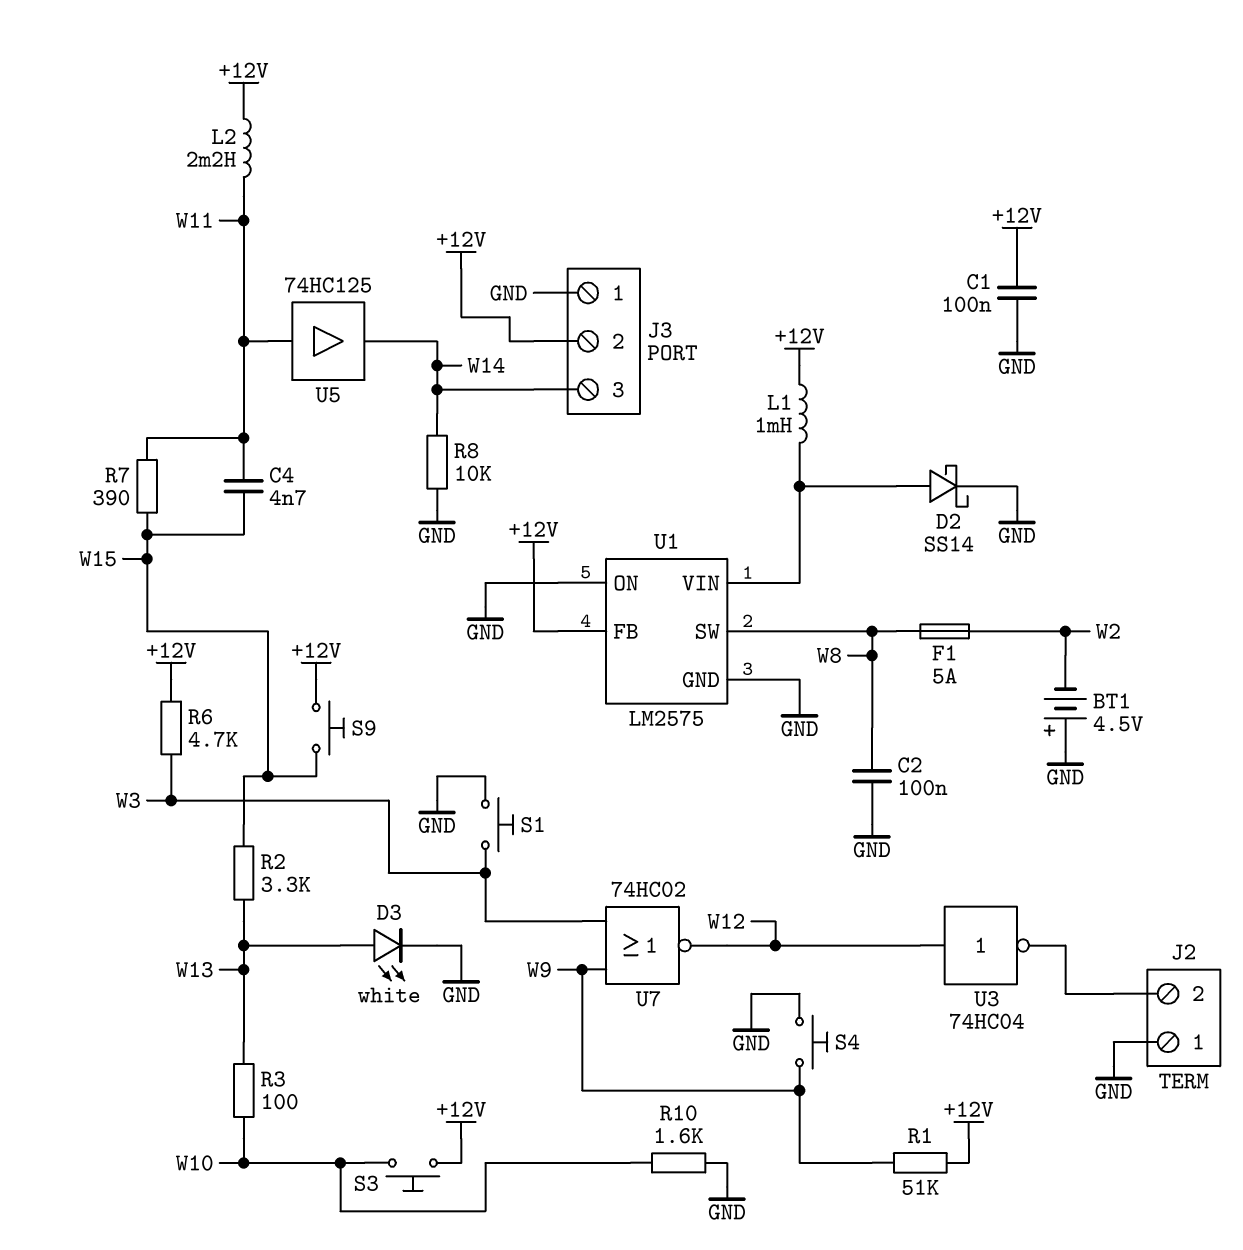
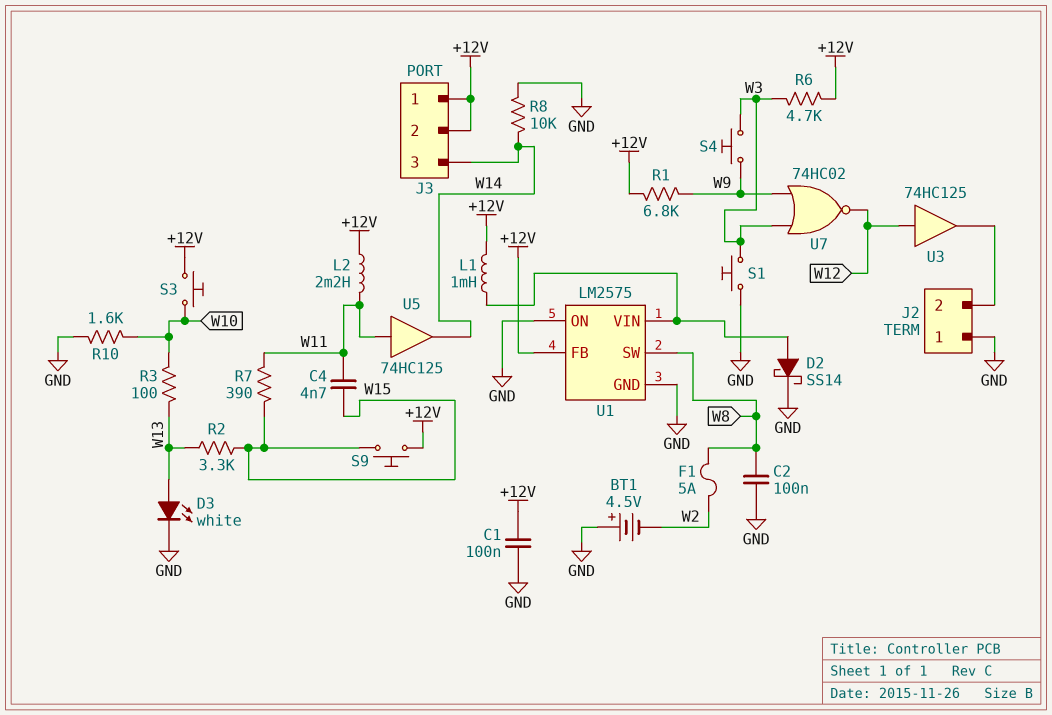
J3 pin 1: GND -> +12V
R1: 51k (+12V, W9) -> 6.8k (+12V, W9)
S4: button (GND, W9) -> button (W3, W9)
U3: NOT 74HC04 (in W12, out J2/2) -> buffer 74HC125 (in W12, out J2/2)

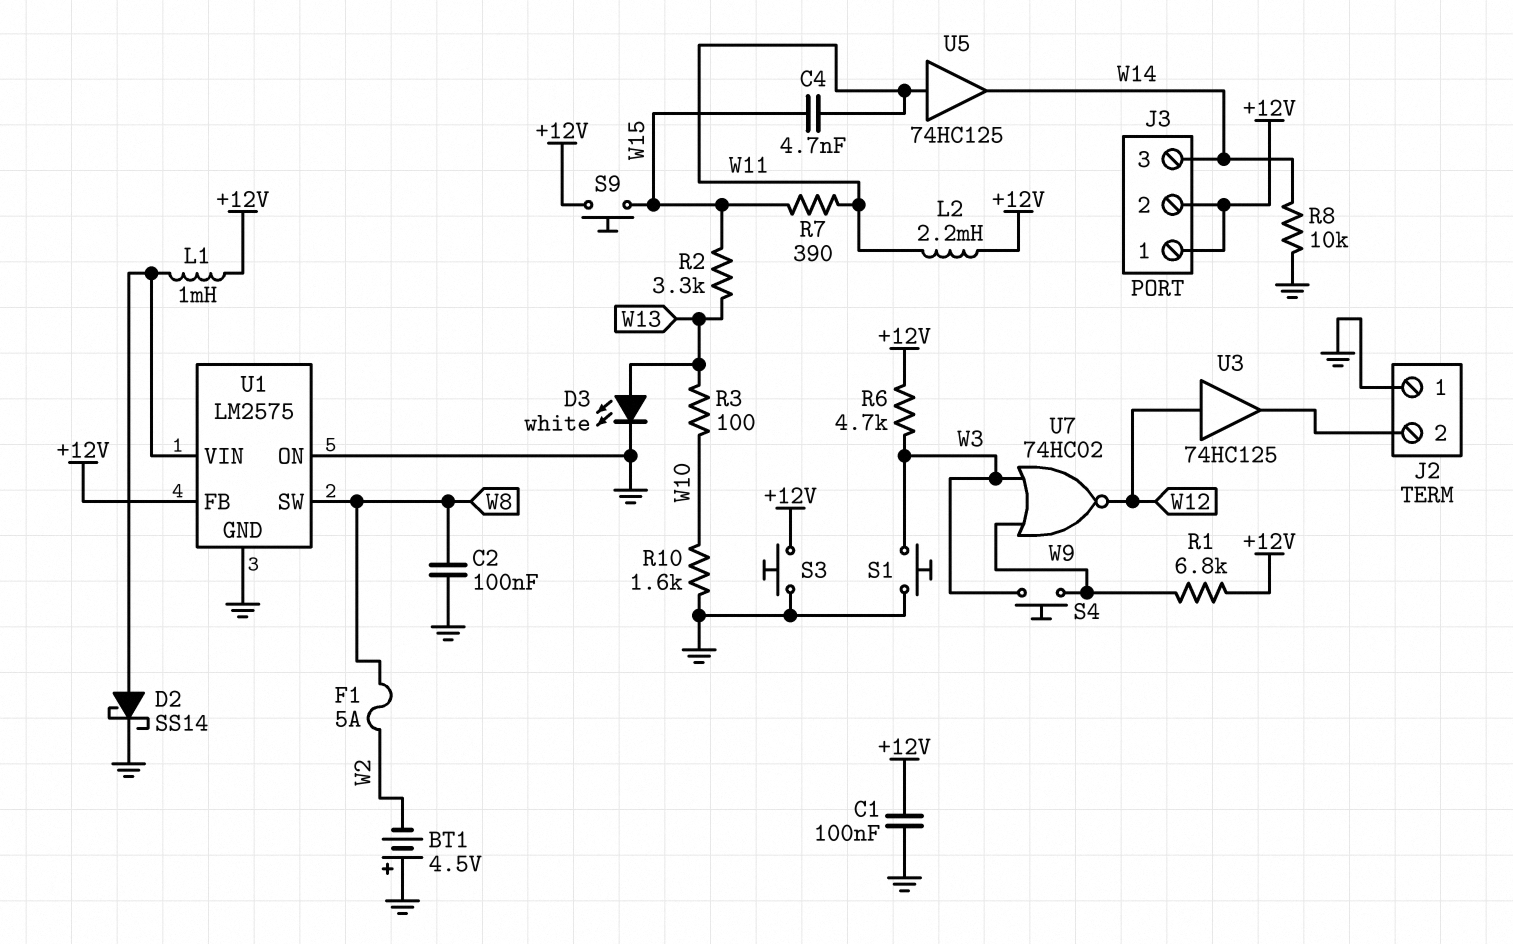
S3: button (+12V, W10) -> button (+12V, GND)

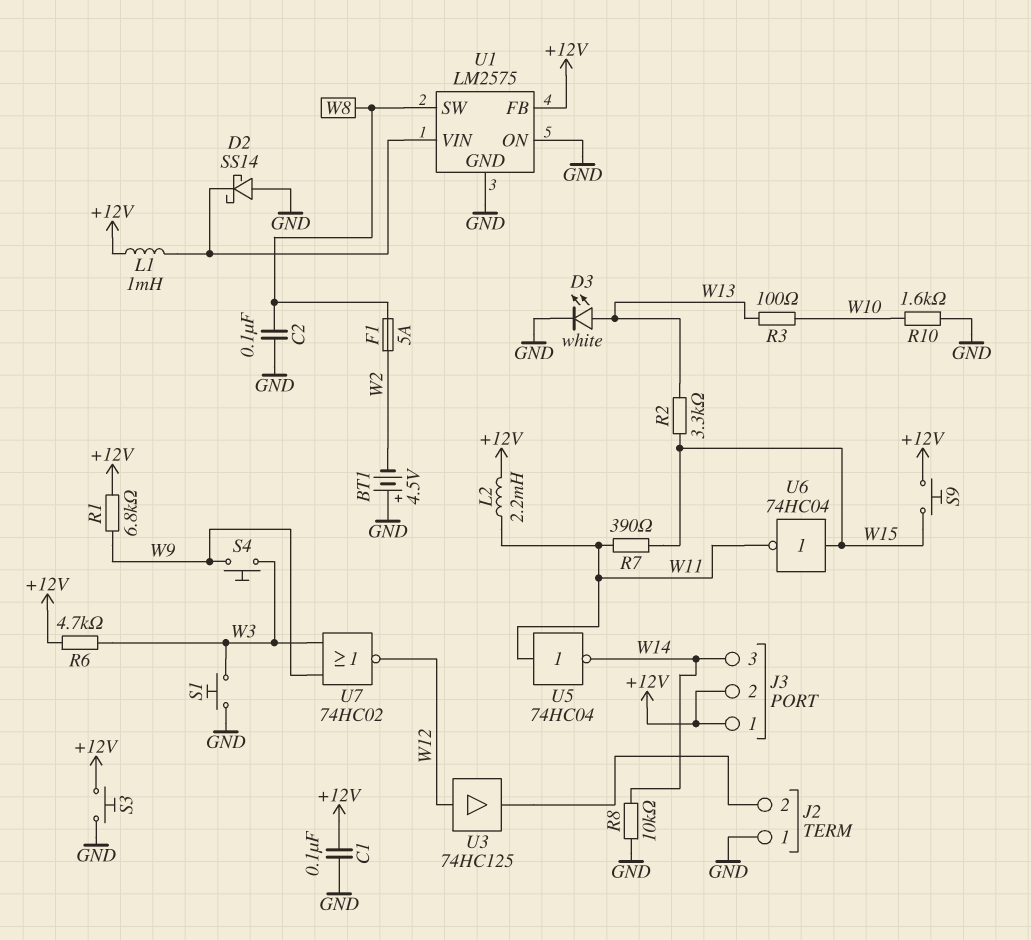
C4: 4.7nF (W11, W15) -> none
D2: schottky SS14 (A U1/VIN, K GND) -> schottky SS14 (A GND, K U1/VIN)
U5: buffer 74HC125 (in W11, out W14) -> NOT 74HC04 (in W11, out W14)
U6: none -> NOT 74HC04 (in W15, out W11)

